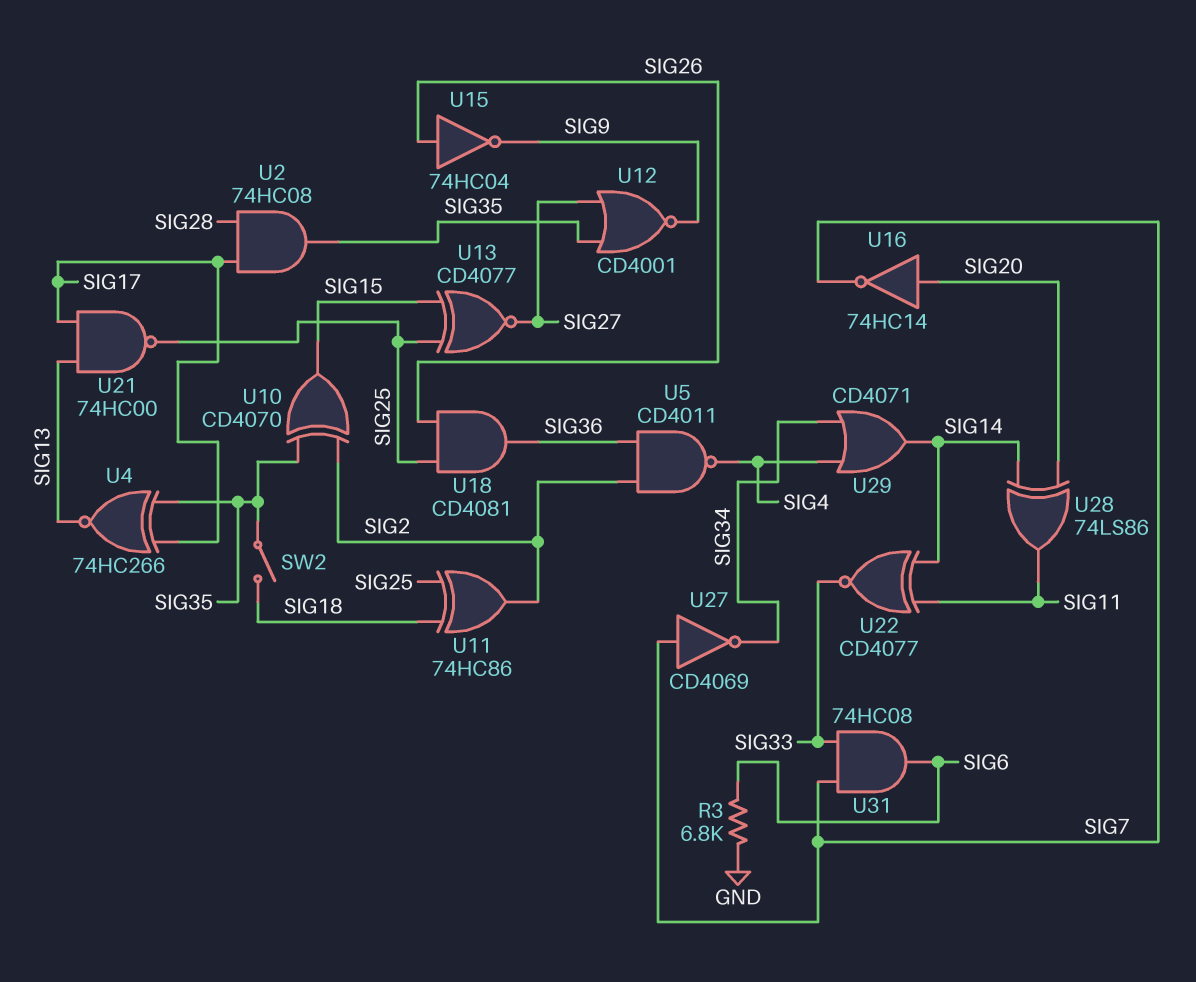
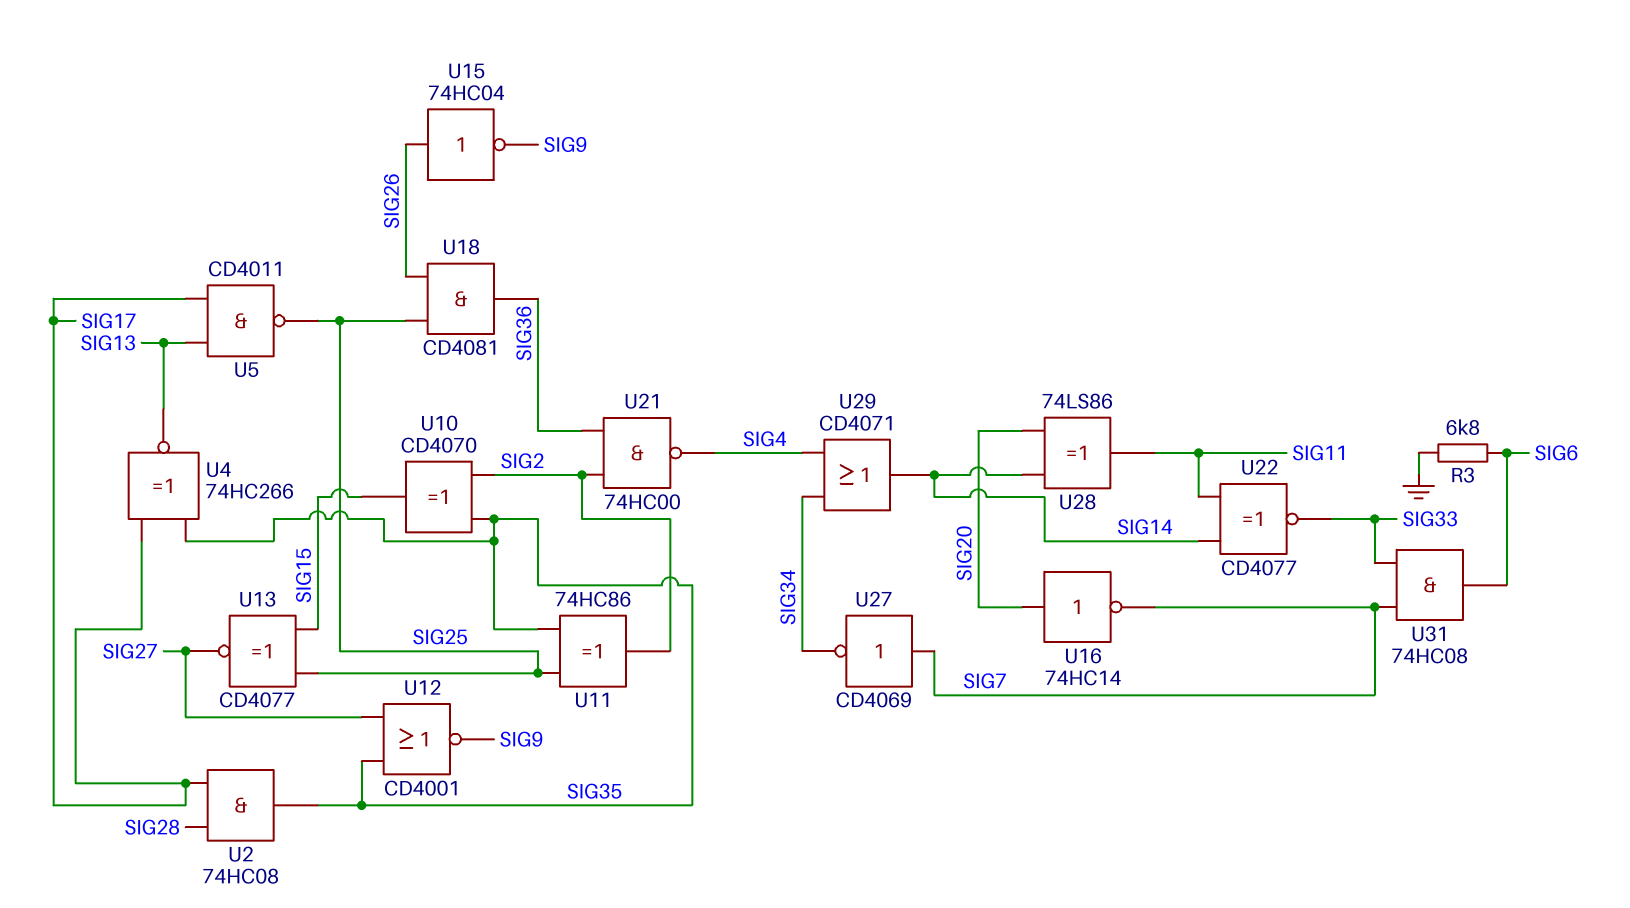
SW2: switch (SIG18, SIG35) -> none
U5: NAND CD4011 (in SIG2, in SIG36, out SIG4) -> NAND CD4011 (in SIG13, in SIG17, out SIG25)
U11: XOR 74HC86 (in SIG18, in SIG25, out SIG2) -> XOR 74HC86 (in SIG25, in SIG35, out SIG2)
U21: NAND 74HC00 (in SIG13, in SIG17, out SIG25) -> NAND 74HC00 (in SIG2, in SIG36, out SIG4)

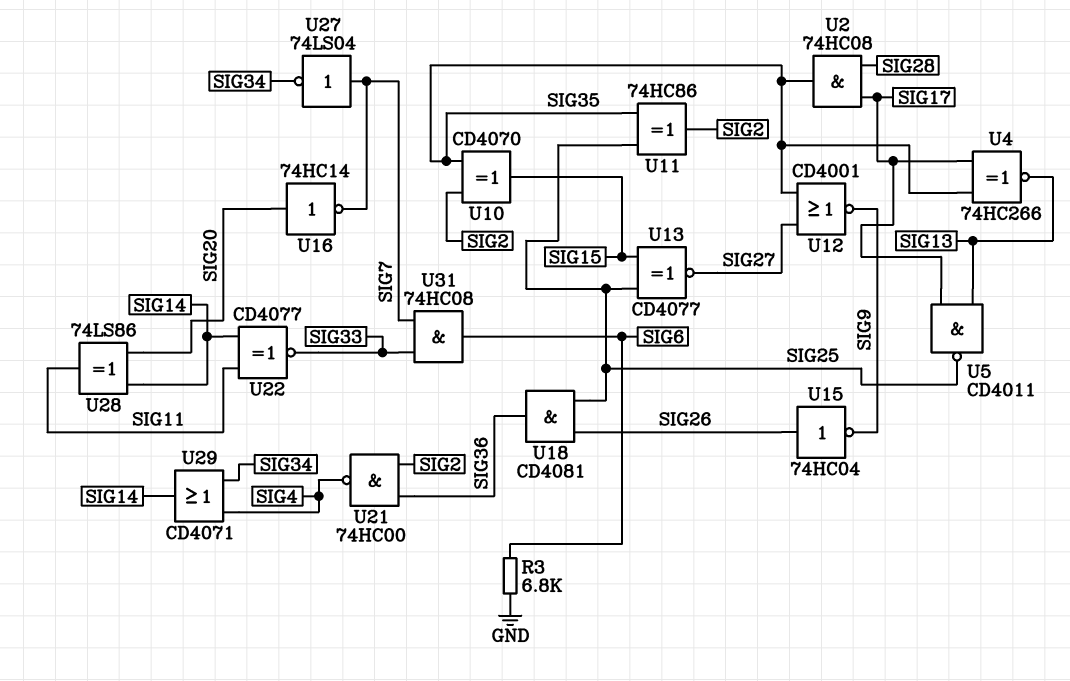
U27: NOT CD4069 (in SIG7, out SIG34) -> NOT 74LS04 (in SIG7, out SIG34)

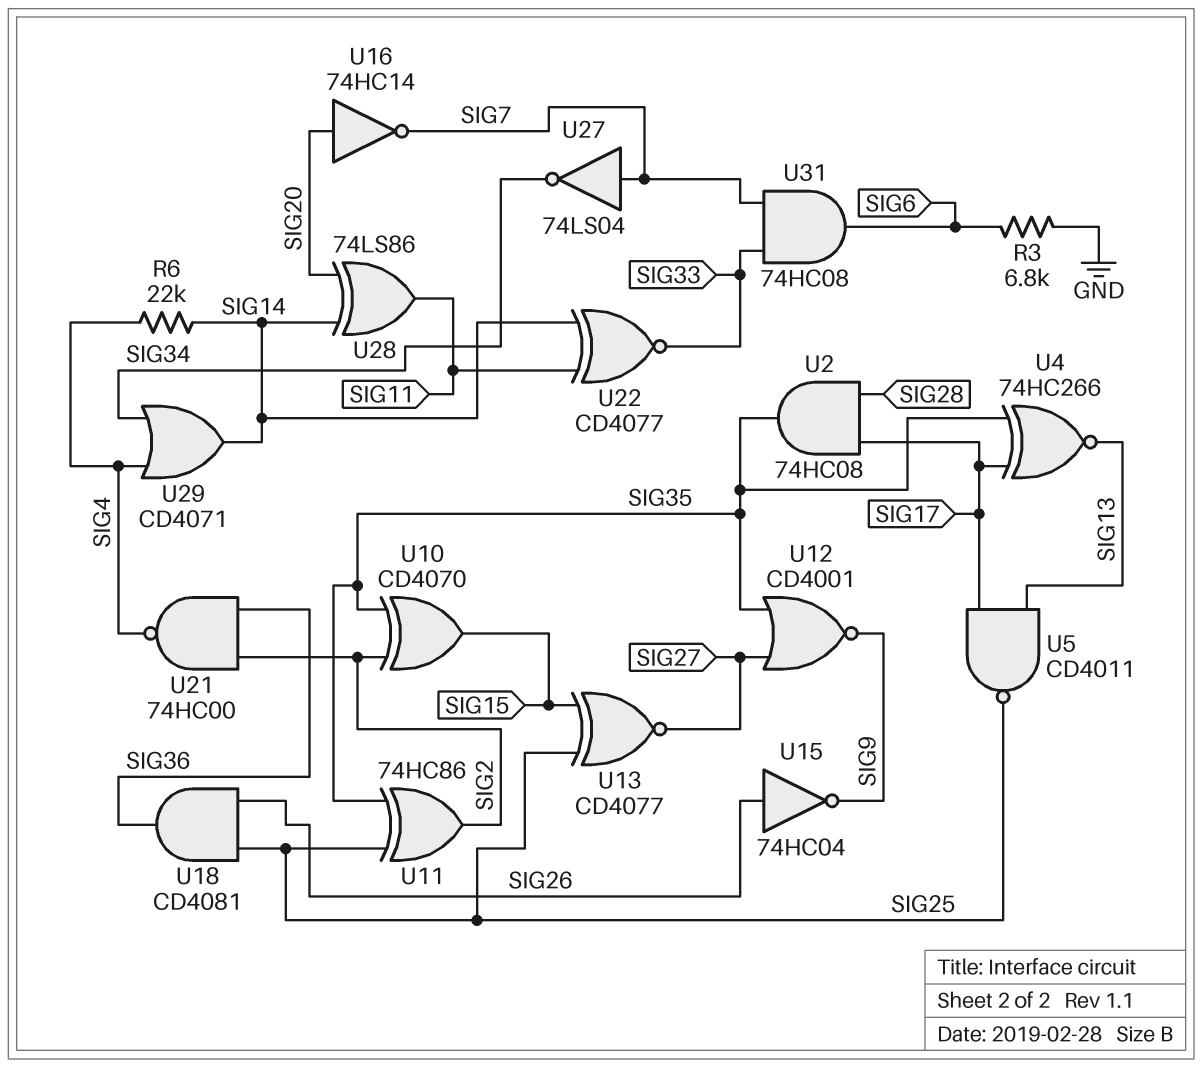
R6: none -> 22k (SIG4, SIG14)

